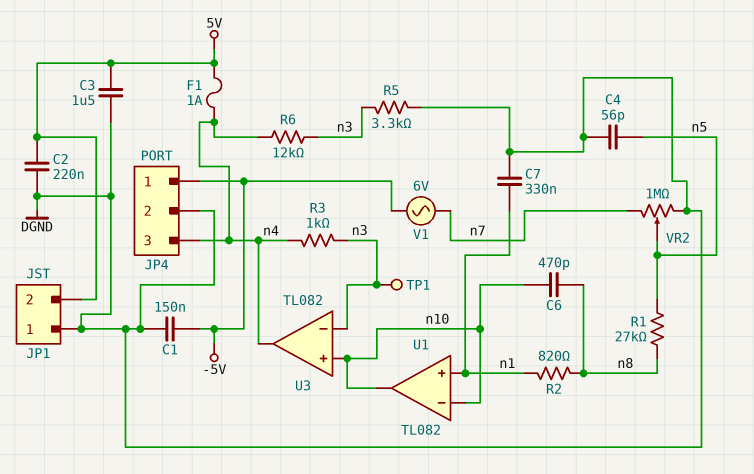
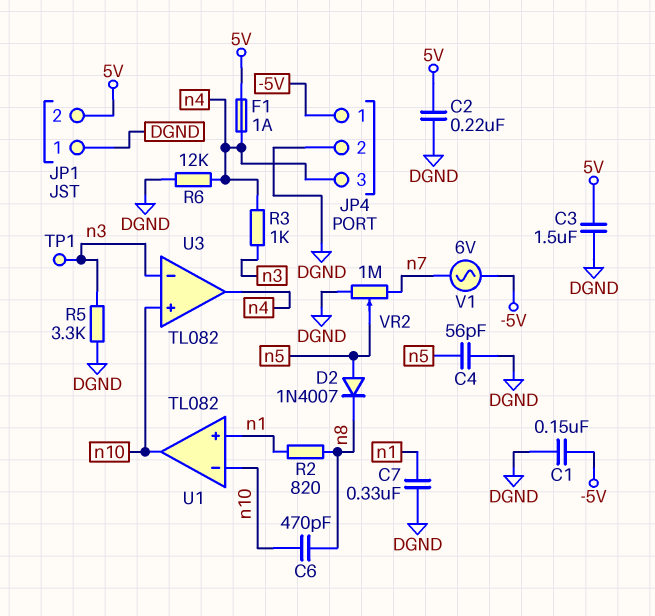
D2: none -> diode 1N4007 (A n5, K n8)
R1: 27k (n5, n8) -> none
R6: 12k (n3, n4) -> 12k (DGND, n4)

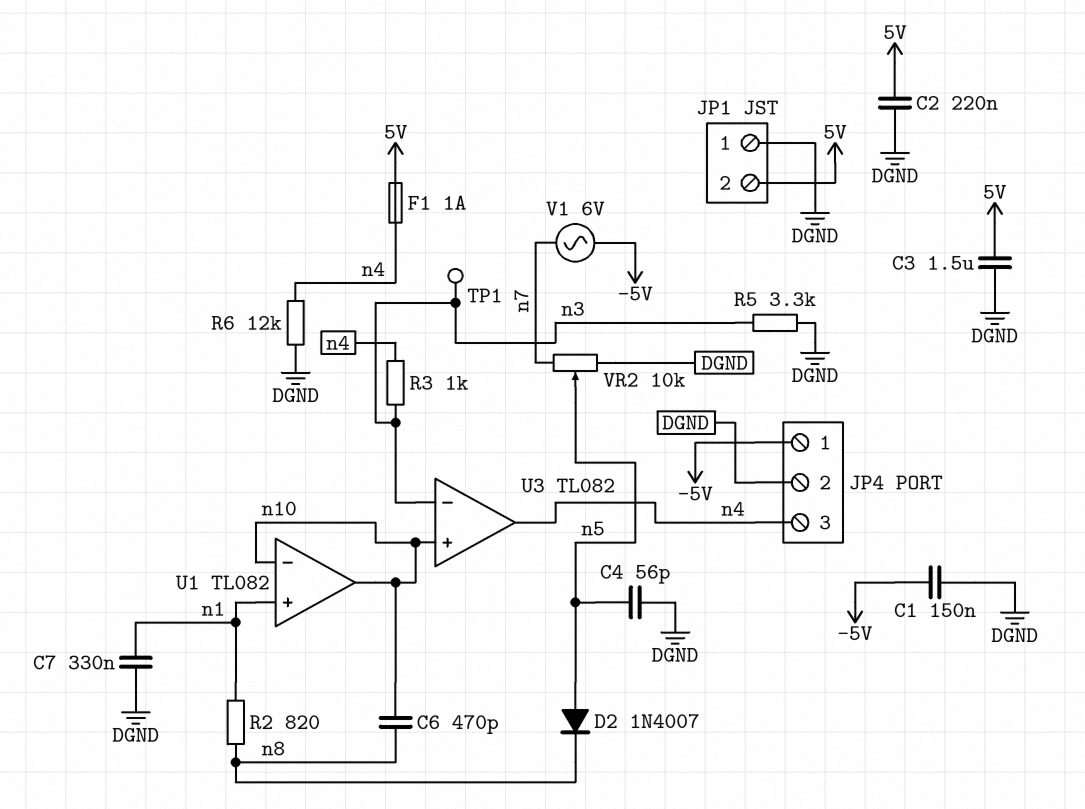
VR2: 1M (DGND, n7, wiper n5) -> 10k (DGND, n7, wiper n5)

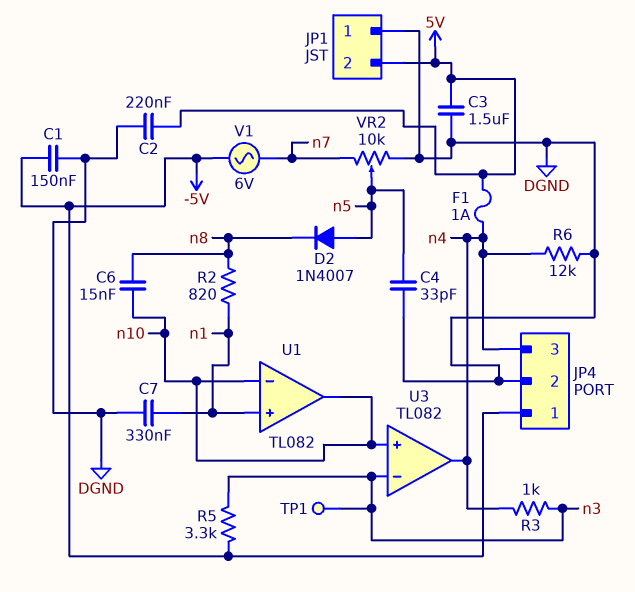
C4: 56pF (DGND, n5) -> 33pF (DGND, n5)
C6: 470pF (n8, n10) -> 15nF (n8, n10)
R5: 3.3k (DGND, n3) -> 3.3k (-5V, n3)

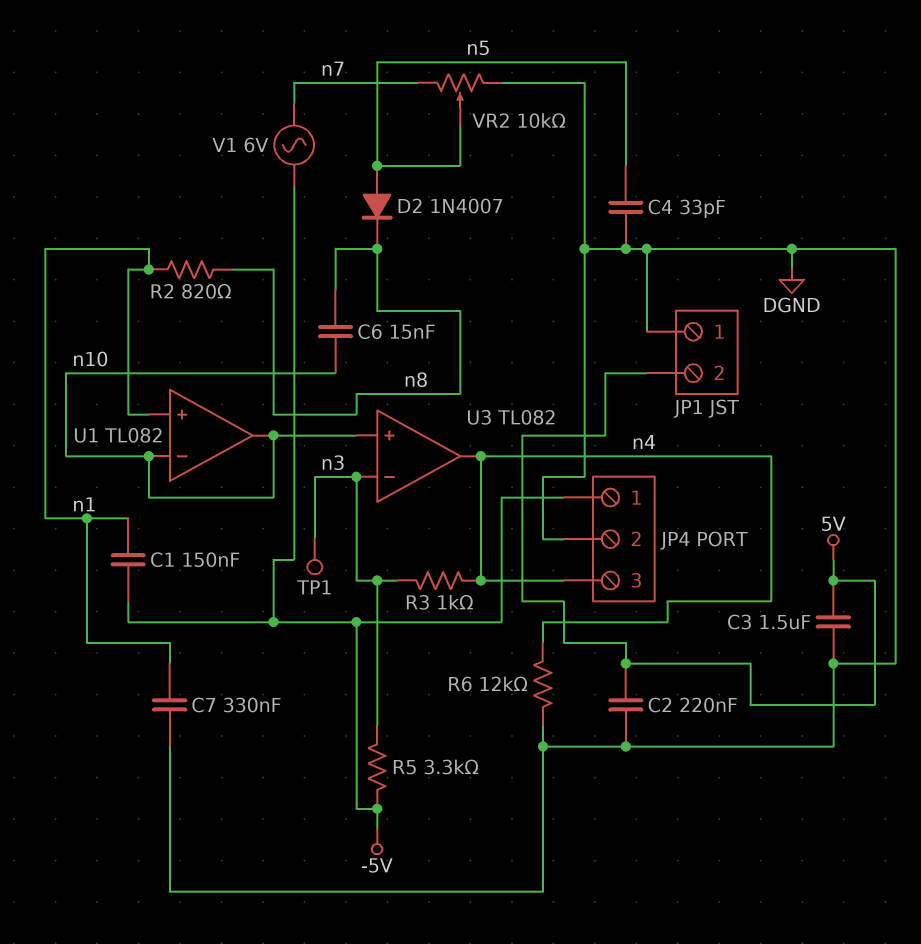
C1: 150nF (-5V, DGND) -> 150nF (-5V, n1)
F1: 1A (5V, n4) -> none

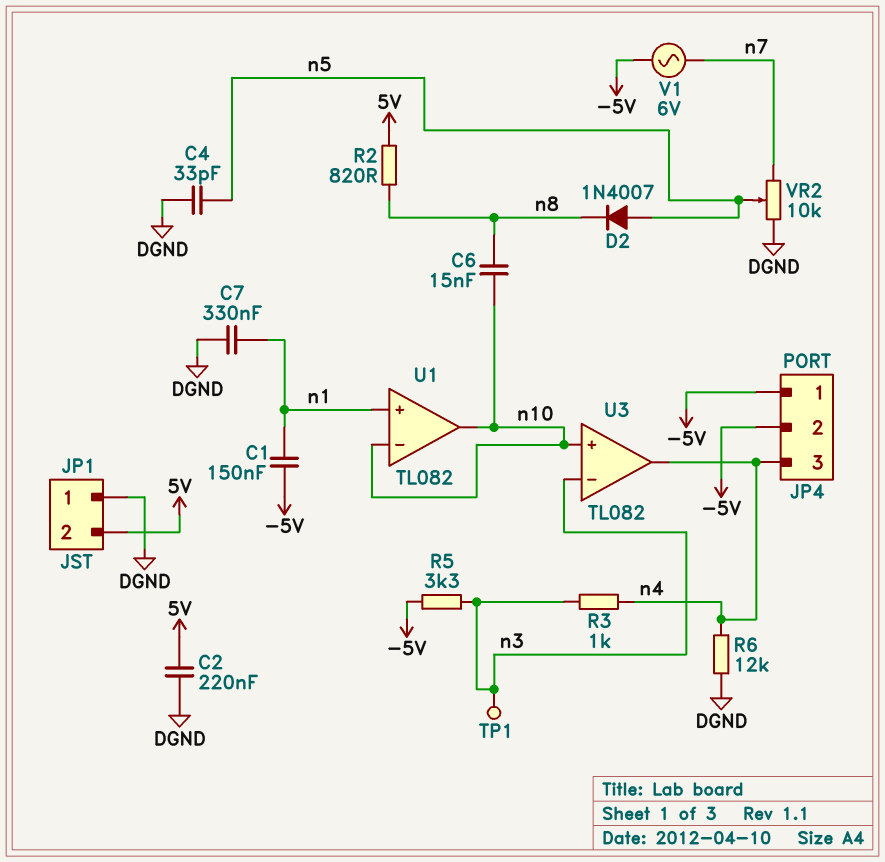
C3: 1.5uF (5V, DGND) -> none
JP4 pin 2: DGND -> -5V
R2: 820 (n1, n8) -> 820 (5V, n8)

